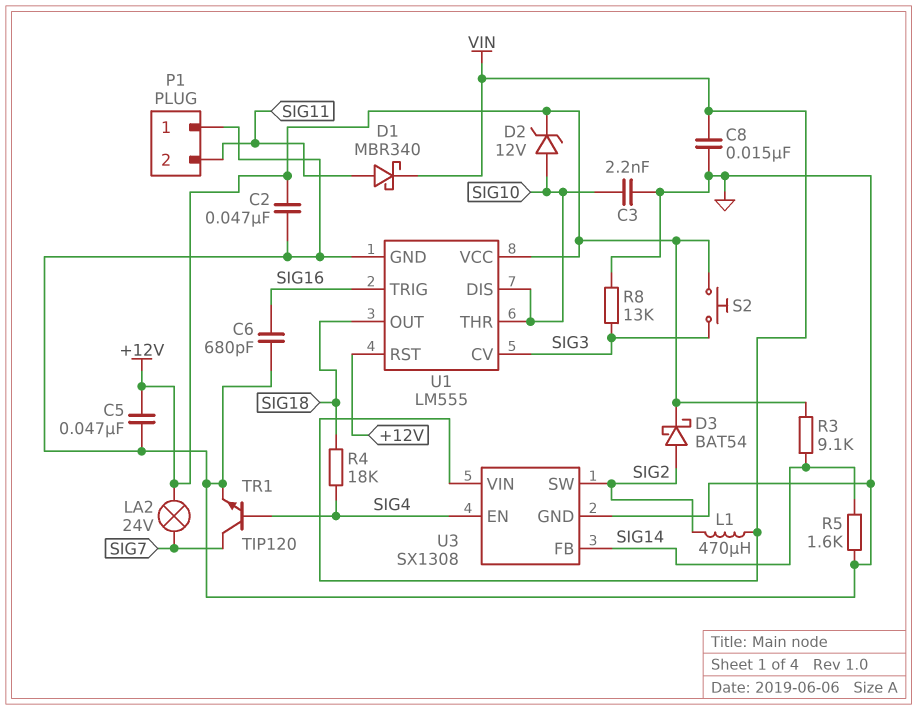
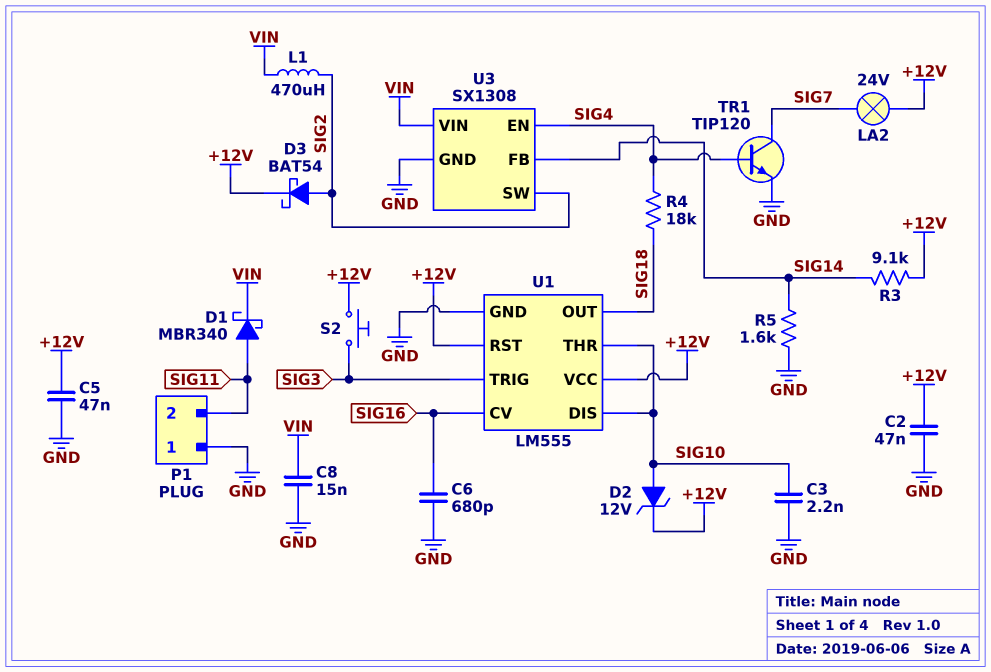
R8: 13k (GND, SIG3) -> none
U1 pin CV: SIG3 -> SIG16
U1 pin TRIG: SIG16 -> SIG3

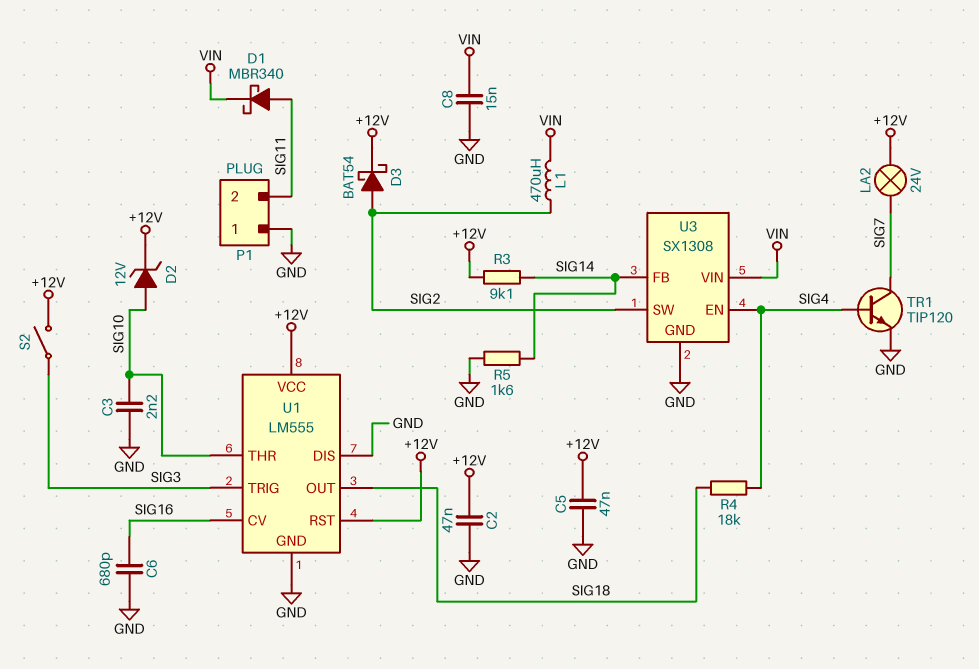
S2: button (+12V, SIG3) -> switch (+12V, SIG3)
U1 pin DIS: SIG10 -> GND

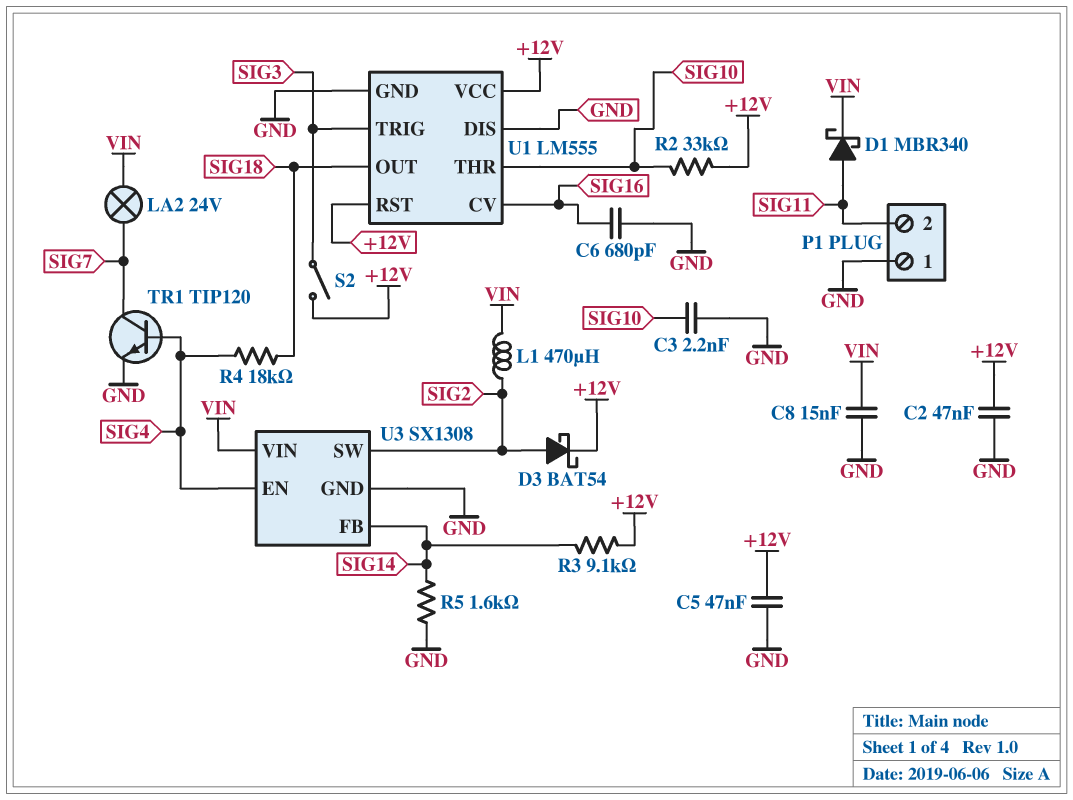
D2: zener 12V (A SIG10, K +12V) -> none
LA2: lamp 24V (+12V, SIG7) -> lamp 24V (SIG7, VIN)
R2: none -> 33k (+12V, SIG10)

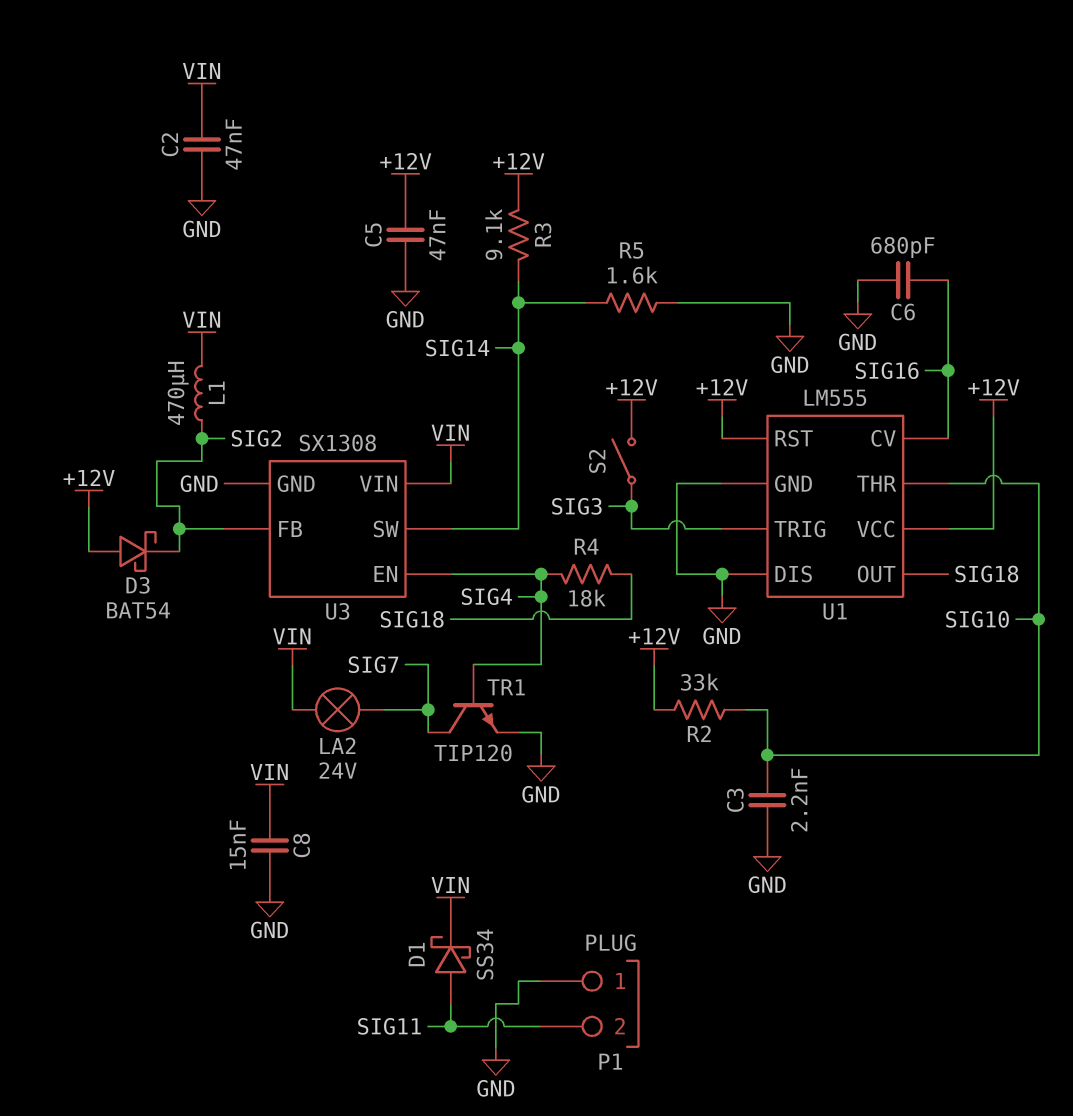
C2: 47nF (+12V, GND) -> 47nF (GND, VIN)
D1: schottky MBR340 (A SIG11, K VIN) -> schottky SS34 (A SIG11, K VIN)
D3: schottky BAT54 (A SIG2, K +12V) -> schottky BAT54 (A +12V, K SIG2)
U3 pin FB: SIG14 -> SIG2
U3 pin SW: SIG2 -> SIG14

